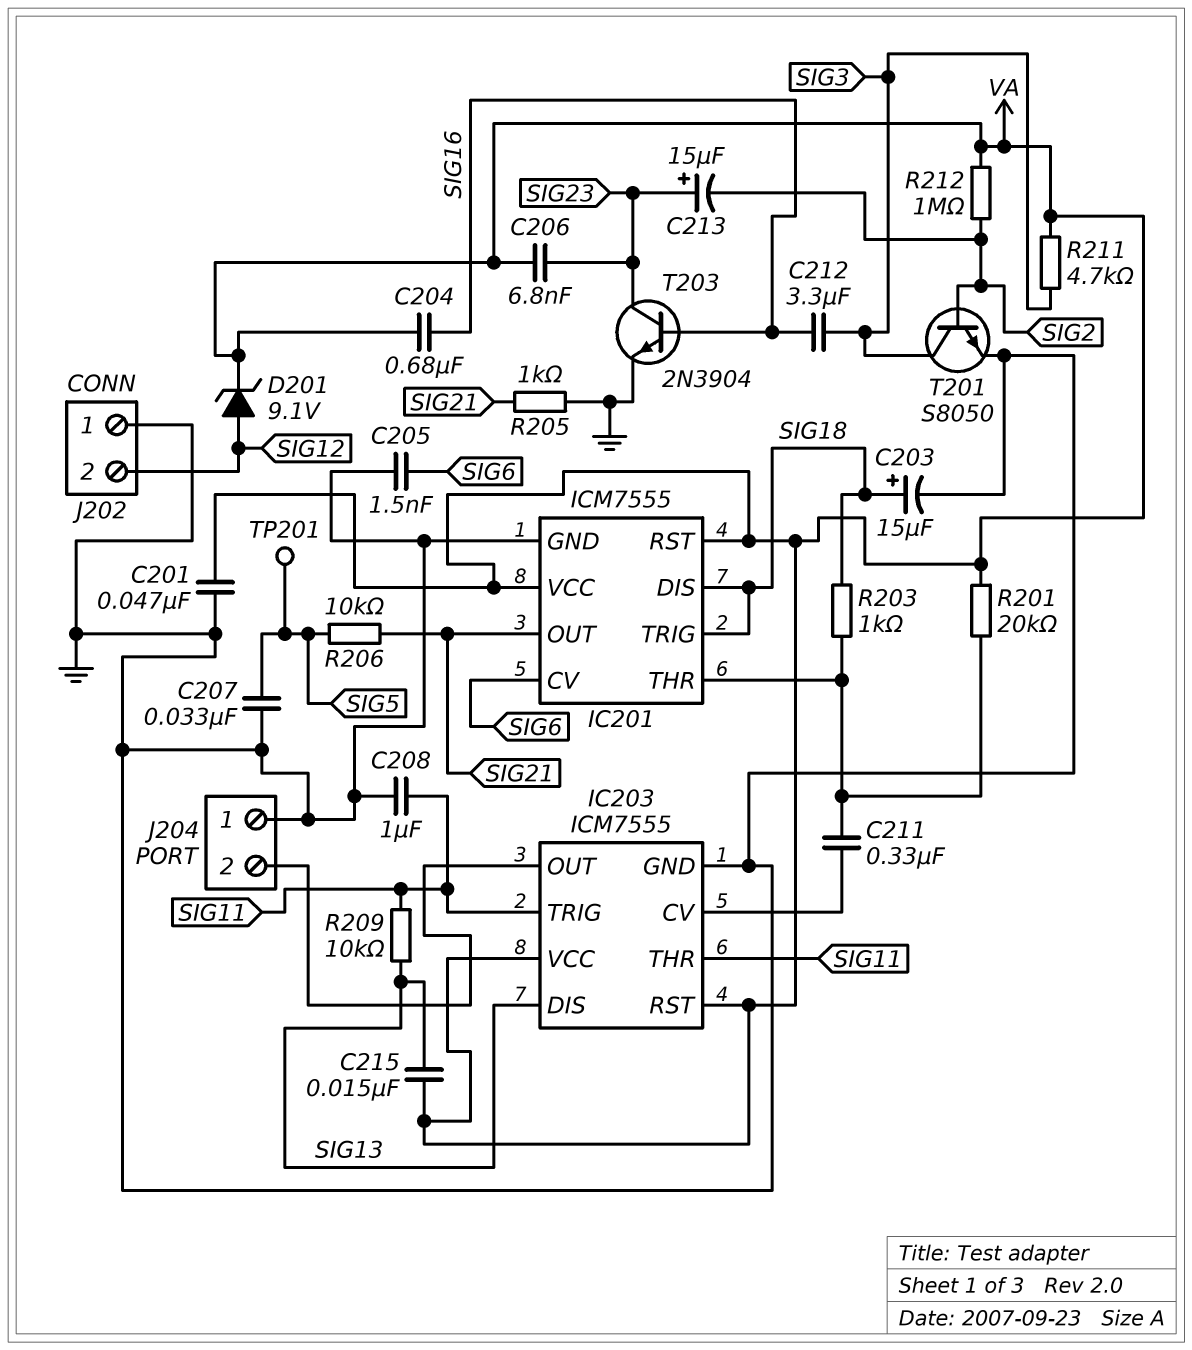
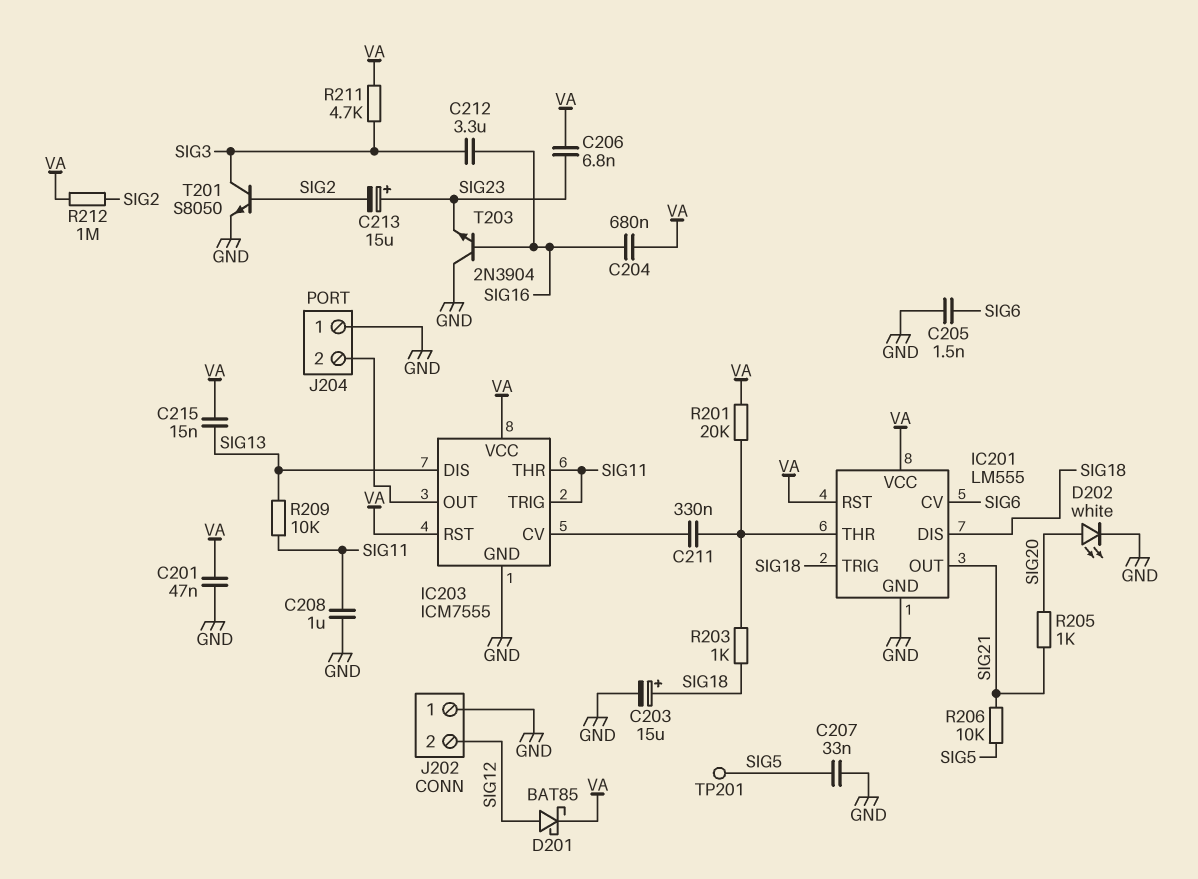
D201: zener 9.1V (A SIG12, K VA) -> schottky BAT85 (A SIG12, K VA)
D202: none -> LED white (A SIG20, K GND)
IC201: ICM7555 -> LM555
R205: 1k (GND, SIG21) -> 1k (SIG20, SIG21)
T203: NPN 2N3904 (B SIG16, C SIG23, E GND) -> NPN 2N3904 (B SIG16, C GND, E SIG23)

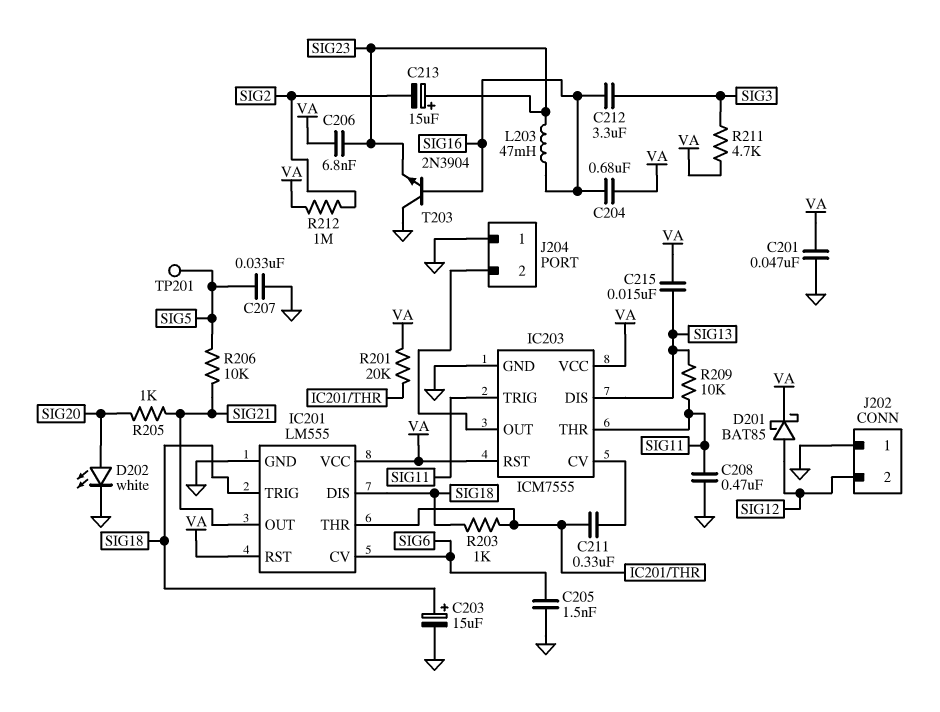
C208: 1uF (GND, SIG11) -> 470nF (GND, SIG11)
L203: none -> 47mH (SIG16, SIG23)
T201: NPN S8050 (B SIG2, C SIG3, E GND) -> none

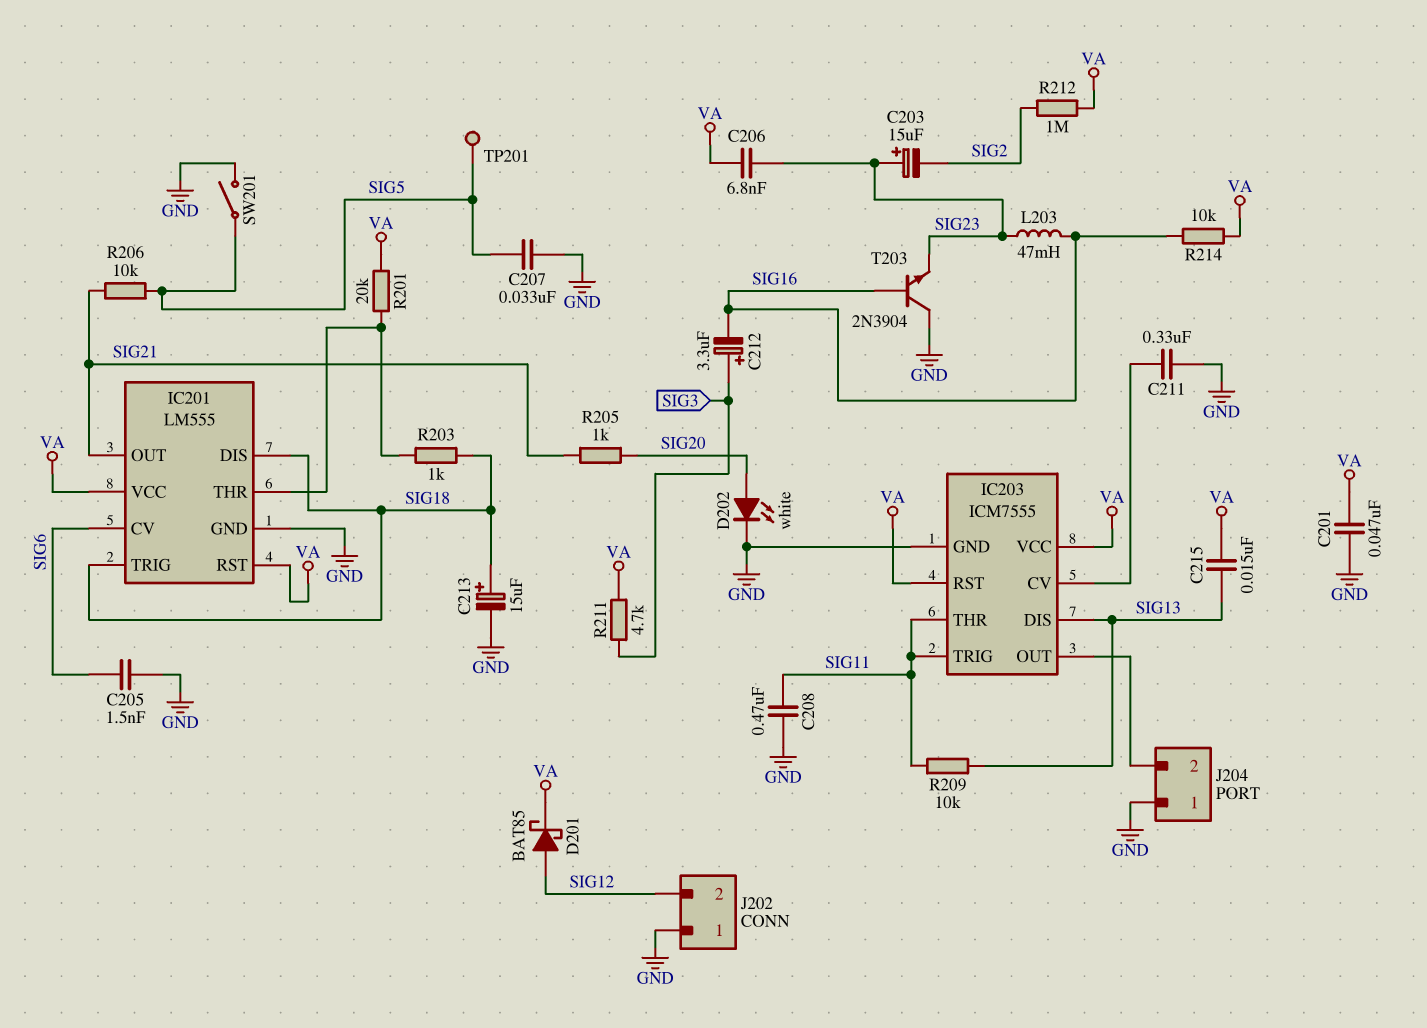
C203: 15uF (plus SIG18, minus GND) -> 15uF (plus SIG23, minus SIG2)
C204: 680nF (SIG16, VA) -> none
C211: 330nF (IC201/THR, IC203/CV) -> 330nF (GND, IC203/CV)
C212: 3.3uF (SIG3, SIG16) -> 3.3uF (plus SIG3, minus SIG16)
C213: 15uF (plus SIG23, minus SIG2) -> 15uF (plus SIG18, minus GND)
R214: none -> 10k (SIG16, VA)
SW201: none -> switch (GND, SIG5)

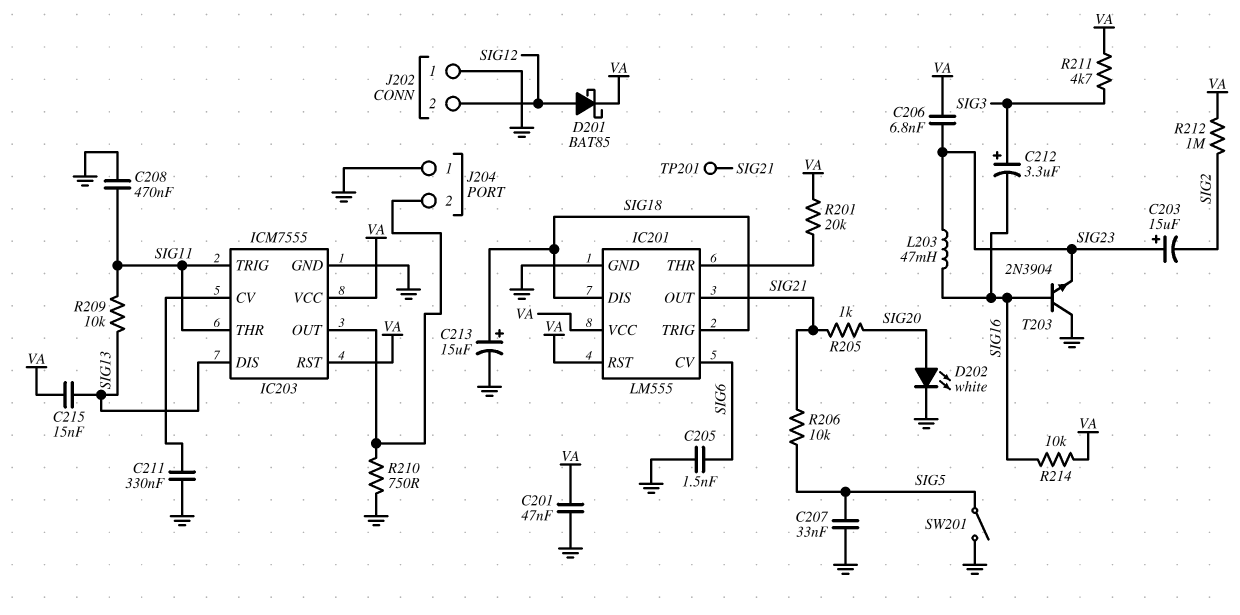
R203: 1k (IC201/THR, SIG18) -> none
R210: none -> 750 (GND, IC203/OUT)
TP201: test point (SIG5) -> test point (SIG21)

